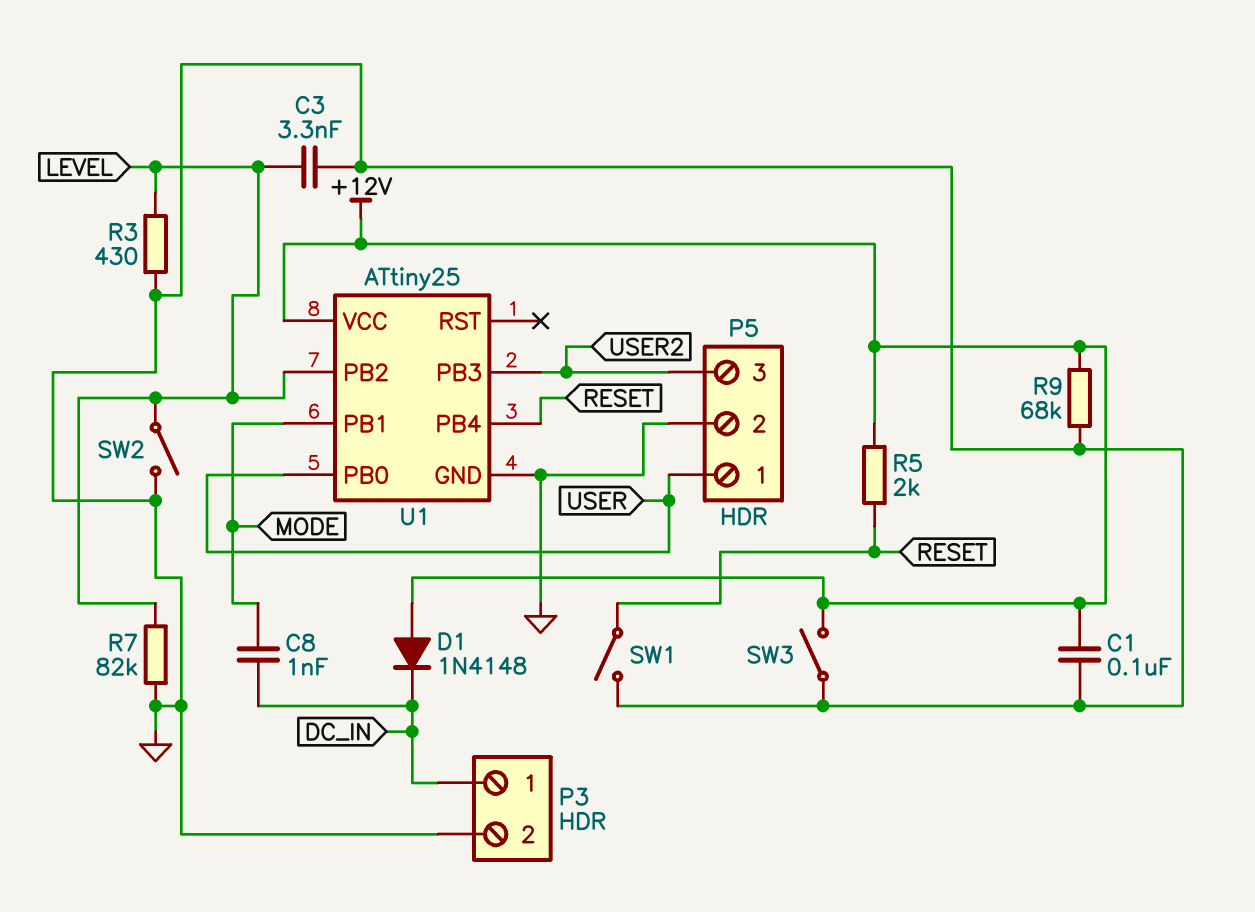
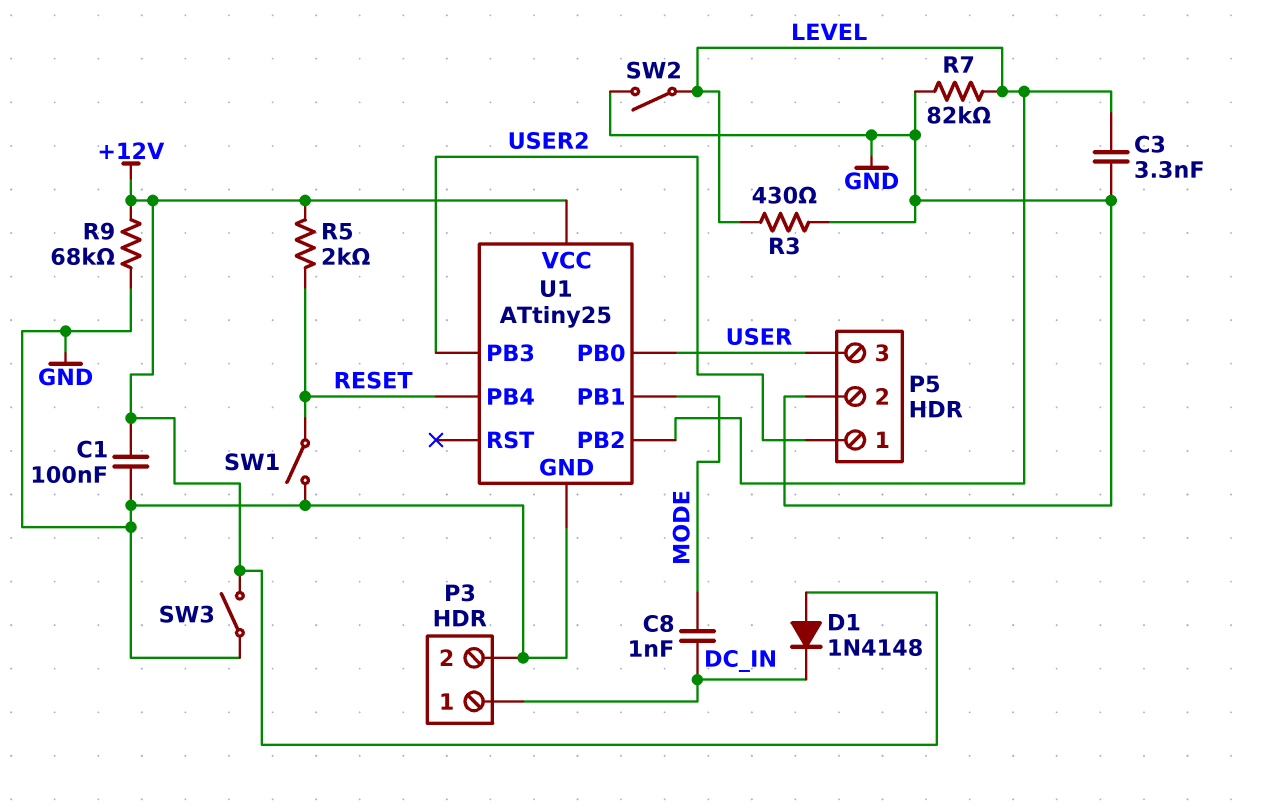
P5 pin 1: USER -> USER2
P5 pin 3: USER2 -> USER

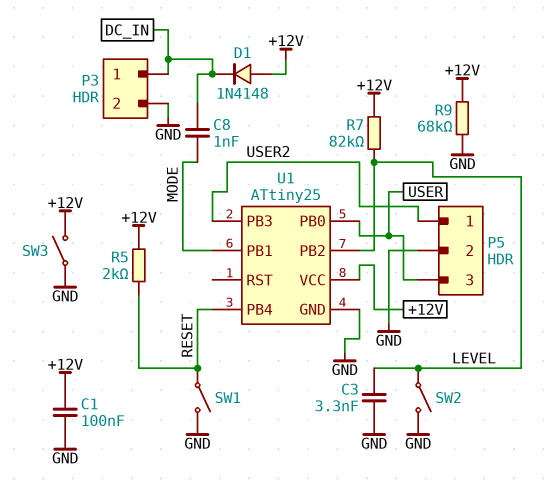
R3: 430 (GND, LEVEL) -> none
R7: 82k (GND, LEVEL) -> 82k (+12V, LEVEL)

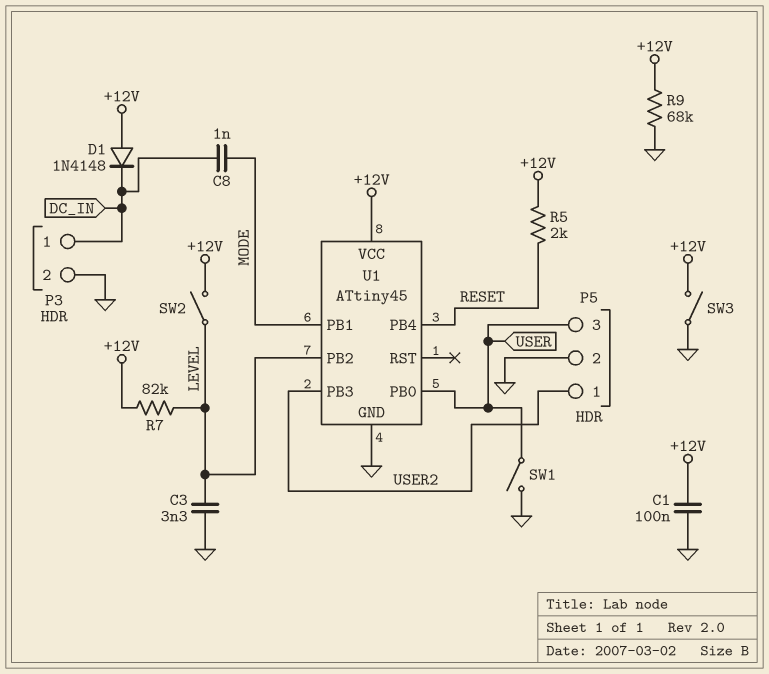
SW1: switch (GND, RESET) -> switch (GND, USER)
SW2: switch (GND, LEVEL) -> switch (+12V, LEVEL)
U1: ATtiny25 -> ATtiny45

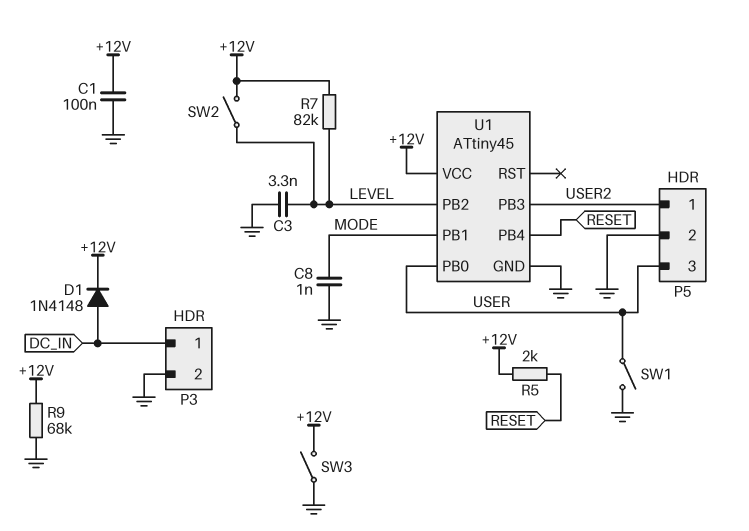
C8: 1nF (DC_IN, MODE) -> 1nF (GND, MODE)
D1: diode 1N4148 (A +12V, K DC_IN) -> diode 1N4148 (A DC_IN, K +12V)

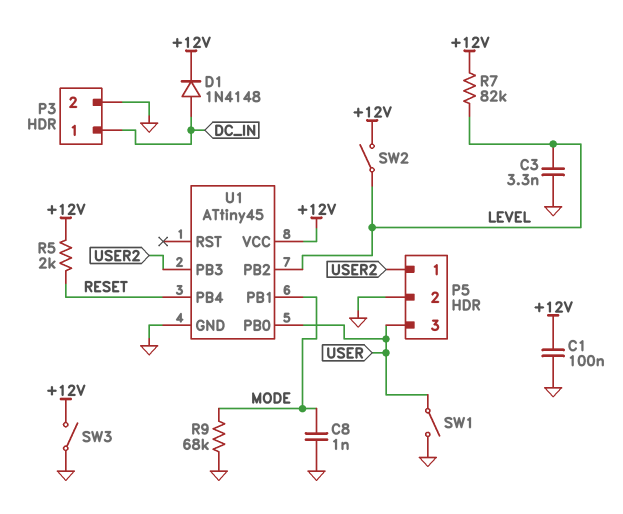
R9: 68k (+12V, GND) -> 68k (GND, MODE)

